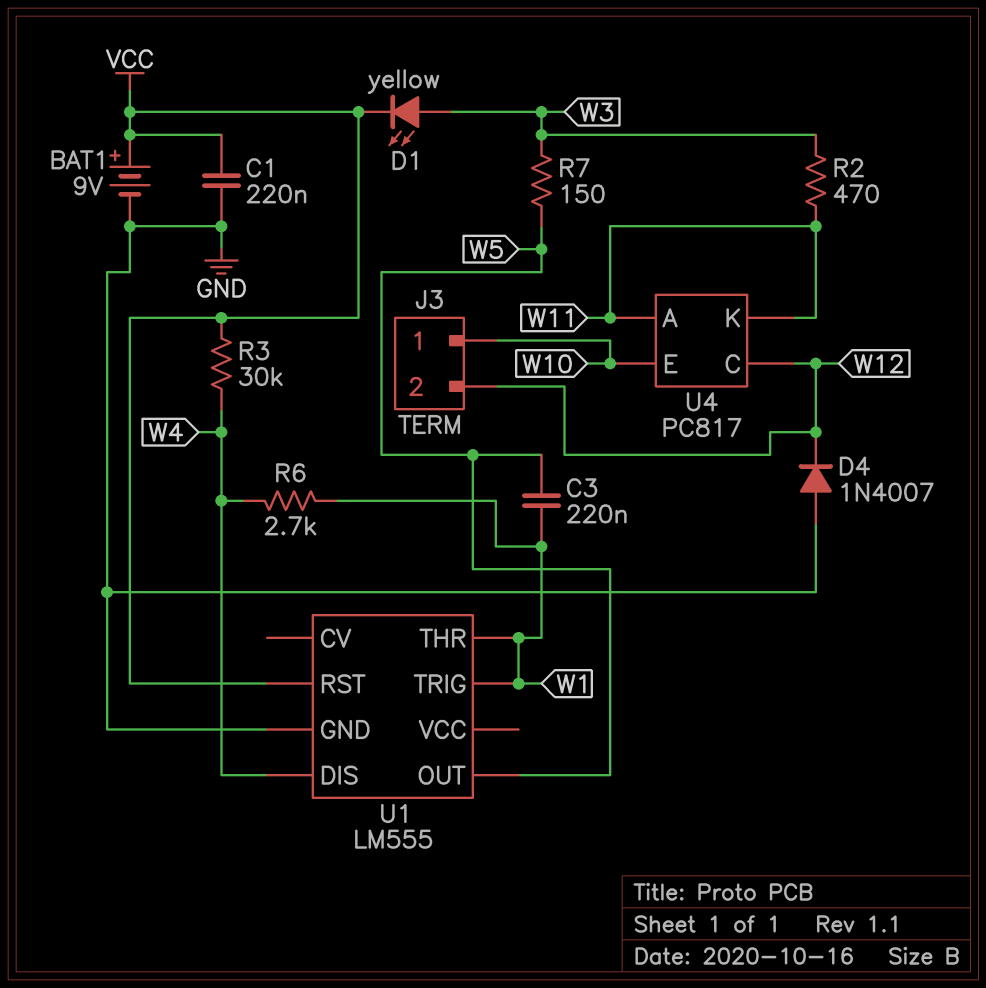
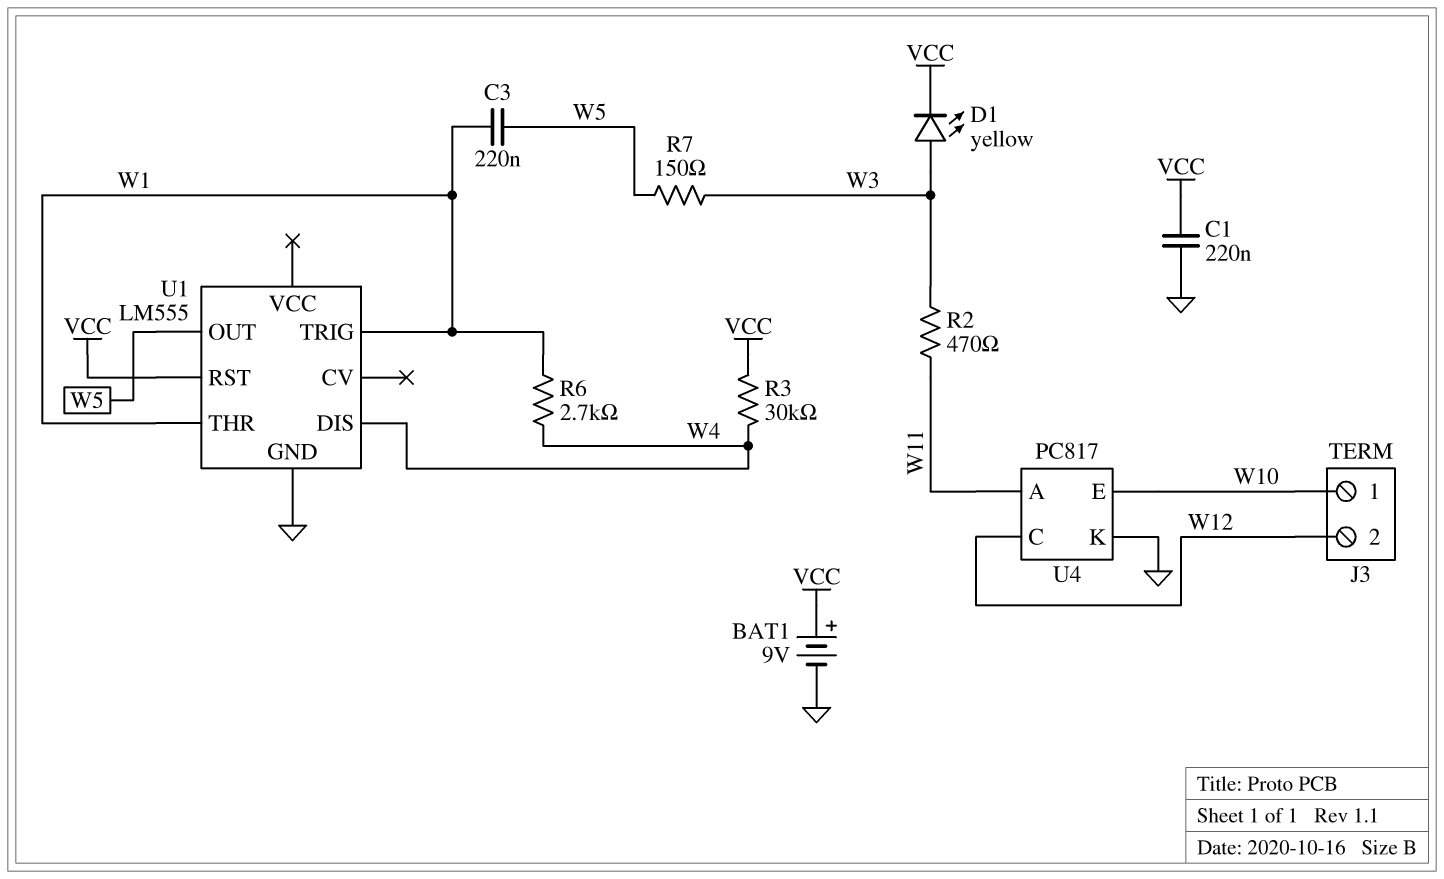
D4: diode 1N4007 (A GND, K W12) -> none
U4 pin K: W11 -> GND

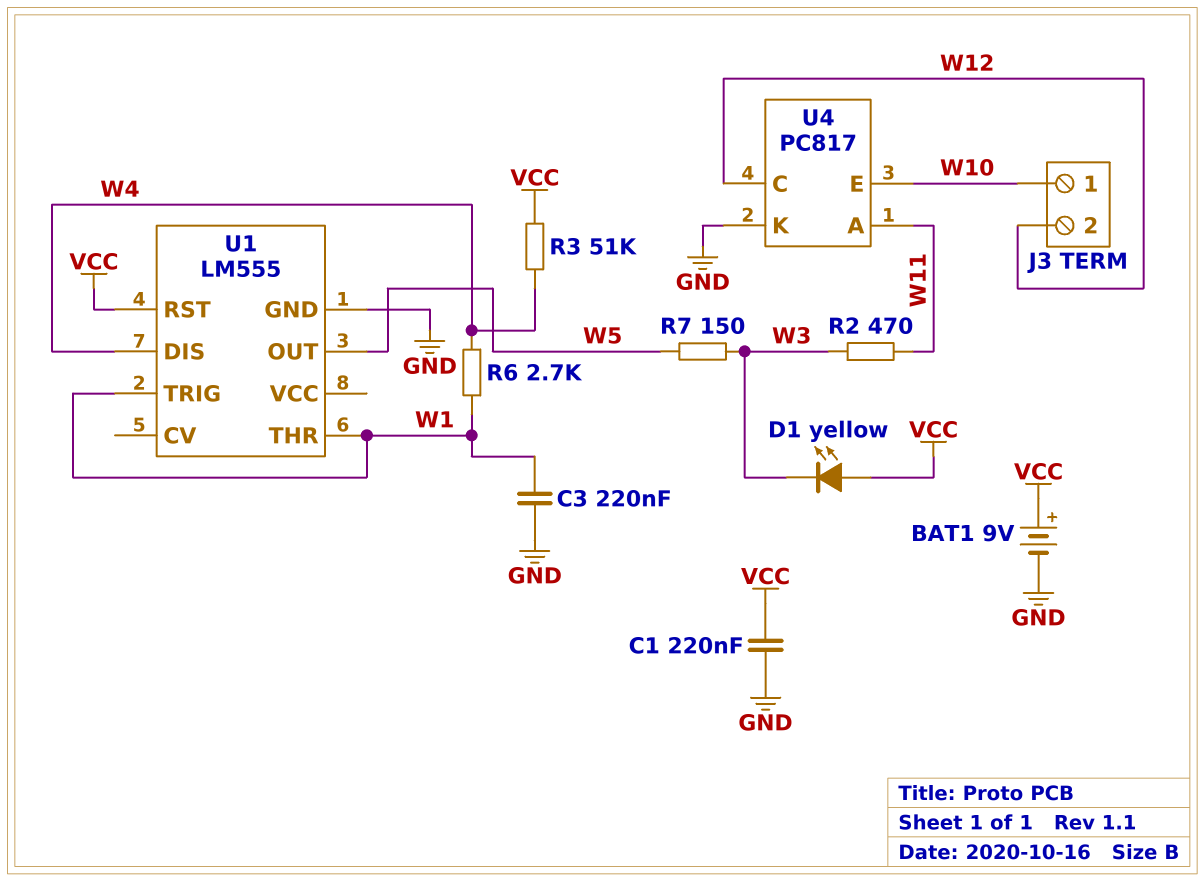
C3: 220nF (W1, W5) -> 220nF (GND, W1)
D1: LED yellow (A W3, K VCC) -> LED yellow (A VCC, K W3)
R3: 30k (VCC, W4) -> 51k (VCC, W4)

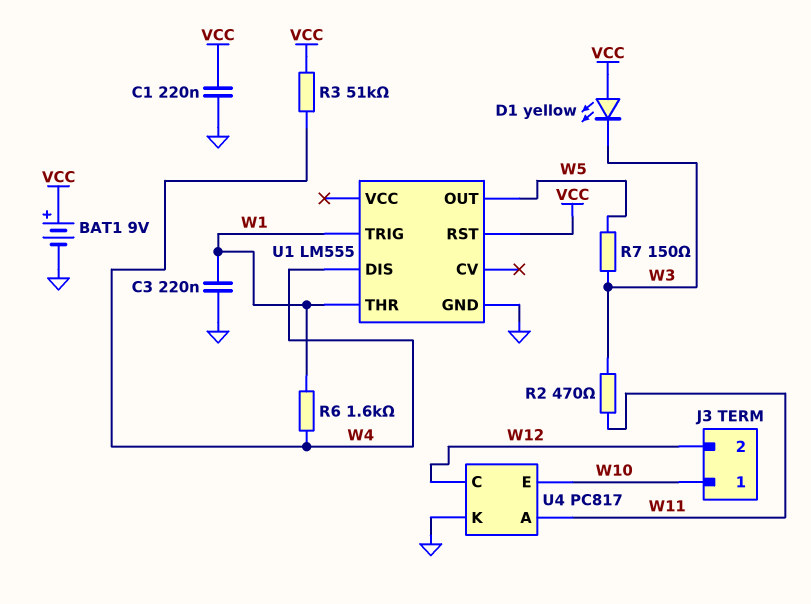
R6: 2.7k (W1, W4) -> 1.6k (W1, W4)

